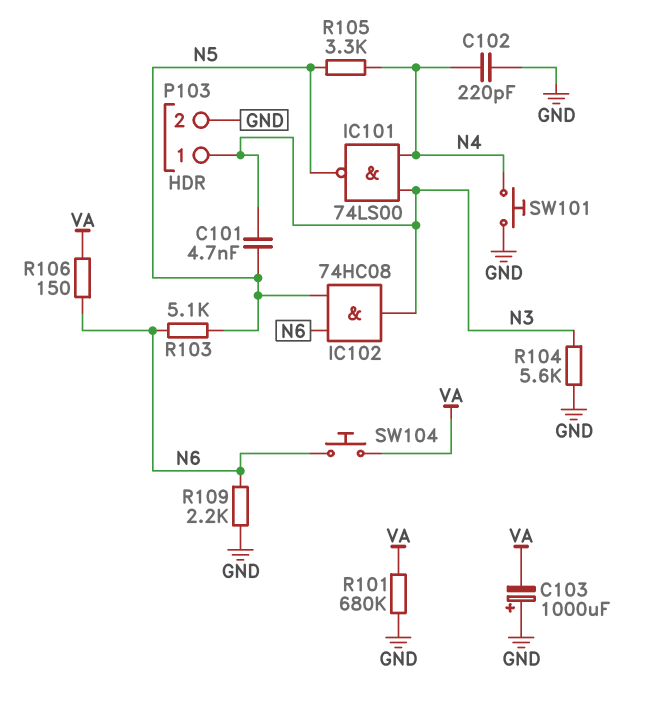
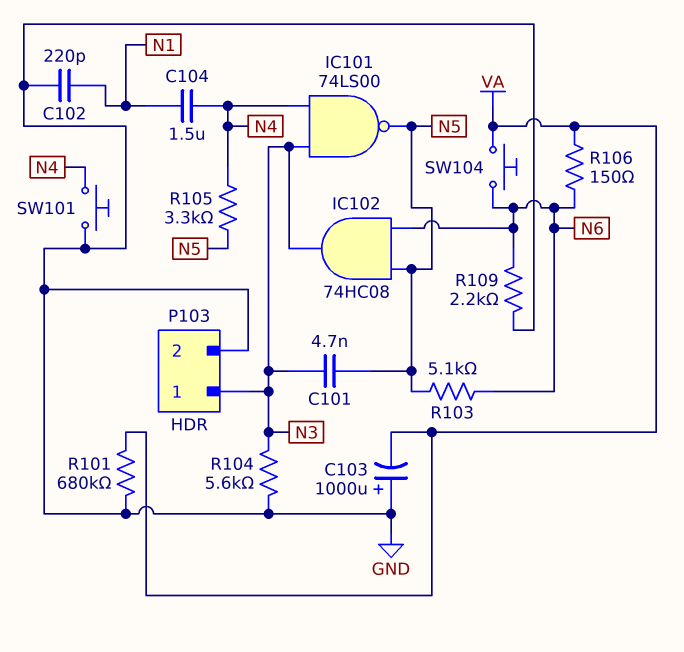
C102: 220pF (GND, N4) -> 220pF (GND, N1)
C104: none -> 1.5uF (N1, N4)

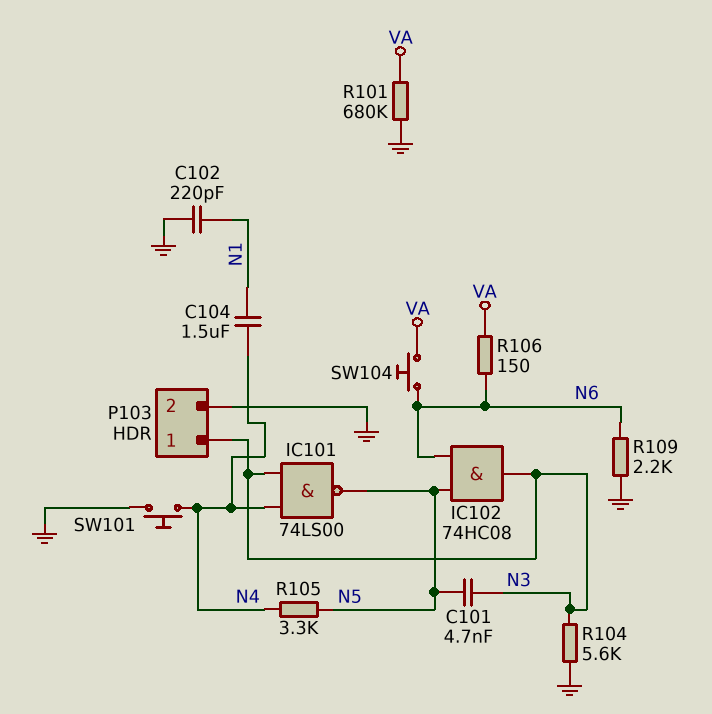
C103: 1000uF (plus GND, minus VA) -> none
R103: 5.1k (N5, N6) -> none

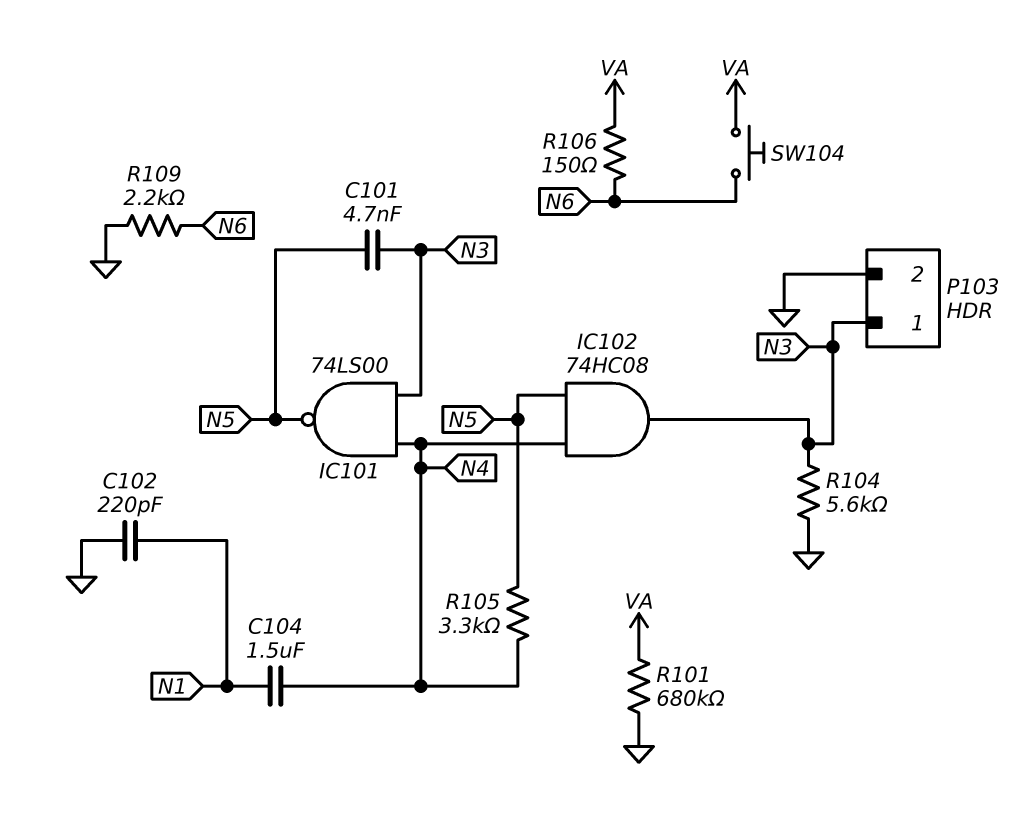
IC102: AND 74HC08 (in N5, in N6, out N3) -> AND 74HC08 (in N4, in N5, out N3)
SW101: button (GND, N4) -> none

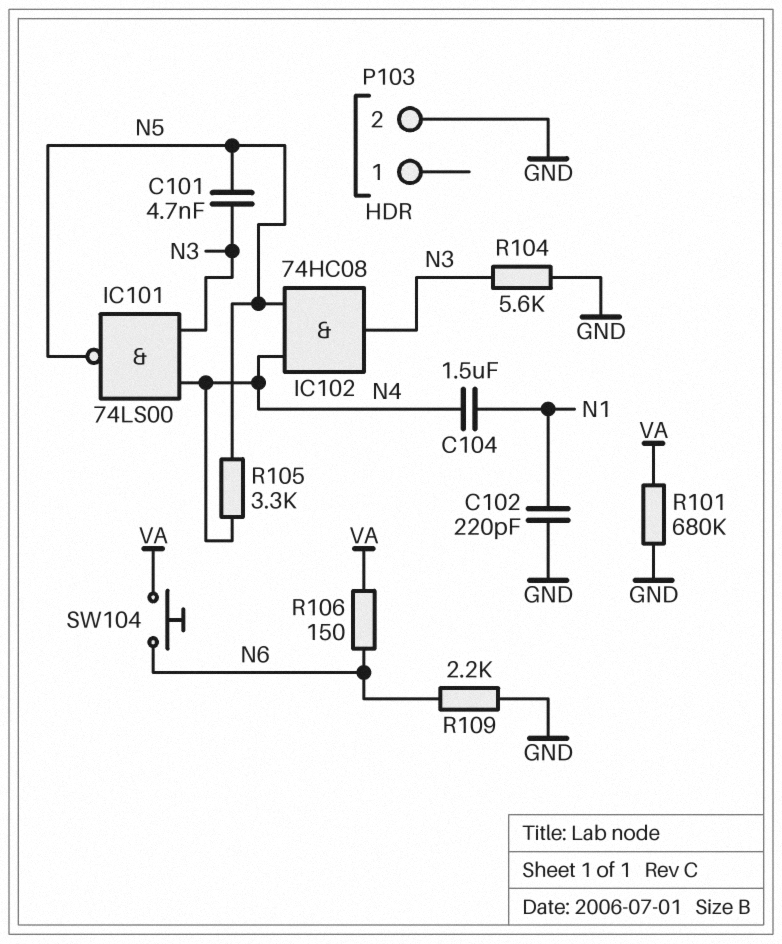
P103 pin 1: N3 -> none

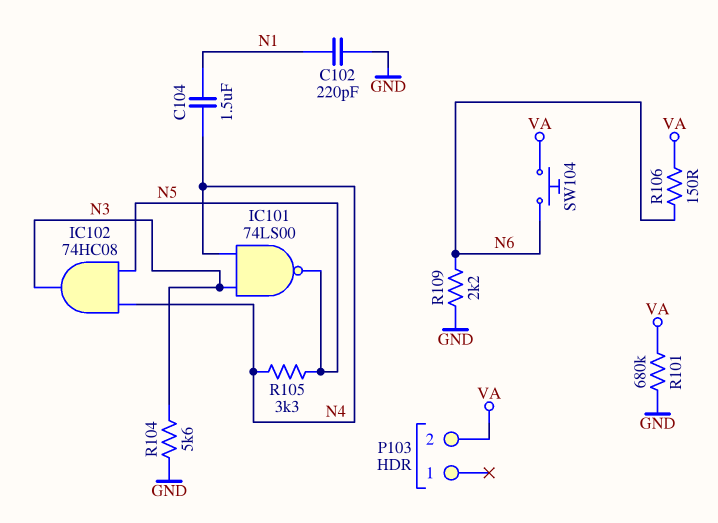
C101: 4.7nF (N3, N5) -> none
P103 pin 2: GND -> VA

